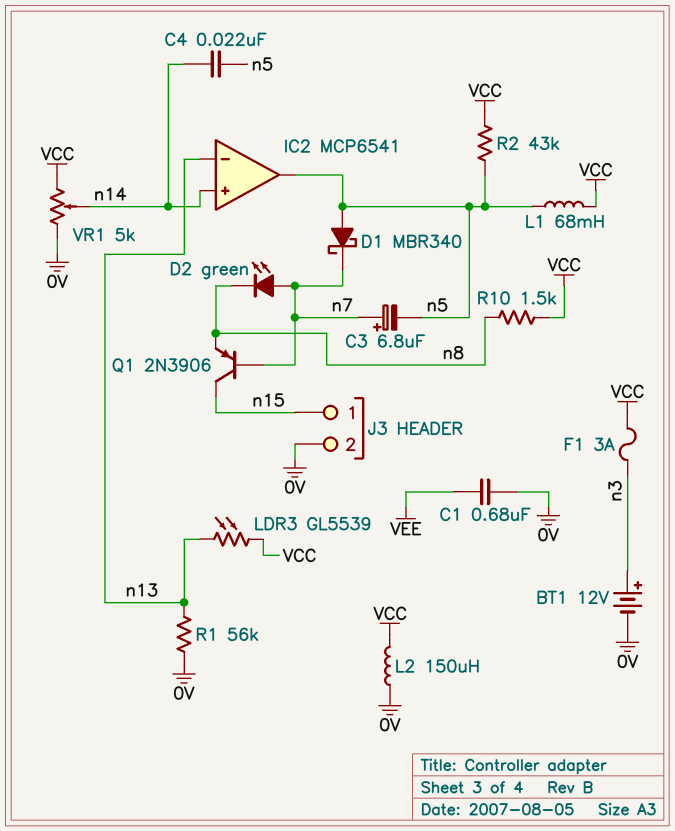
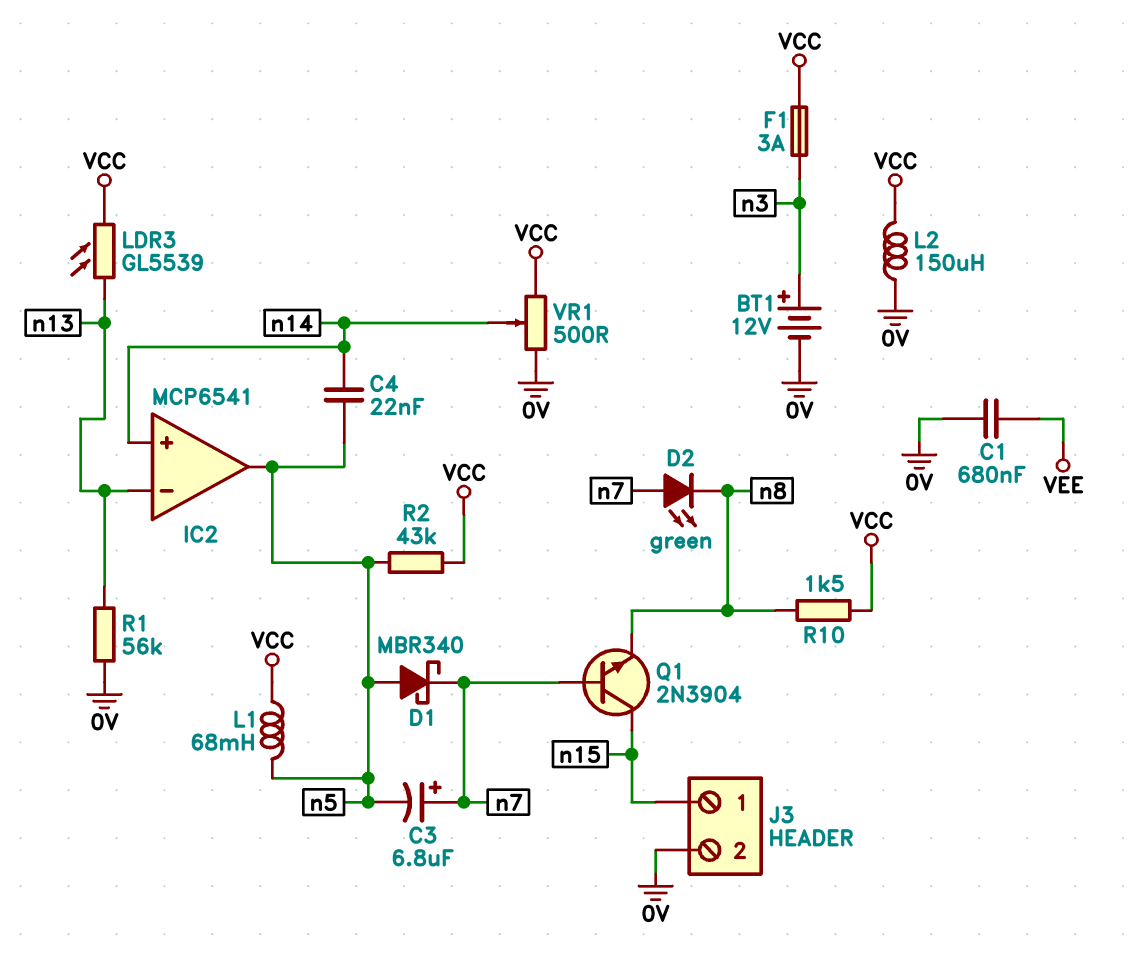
Q1: PNP 2N3906 (B n7, C n15, E n8) -> NPN 2N3904 (B n7, C n15, E n8)
VR1: 5k (0V, VCC, wiper n14) -> 500 (0V, VCC, wiper n14)

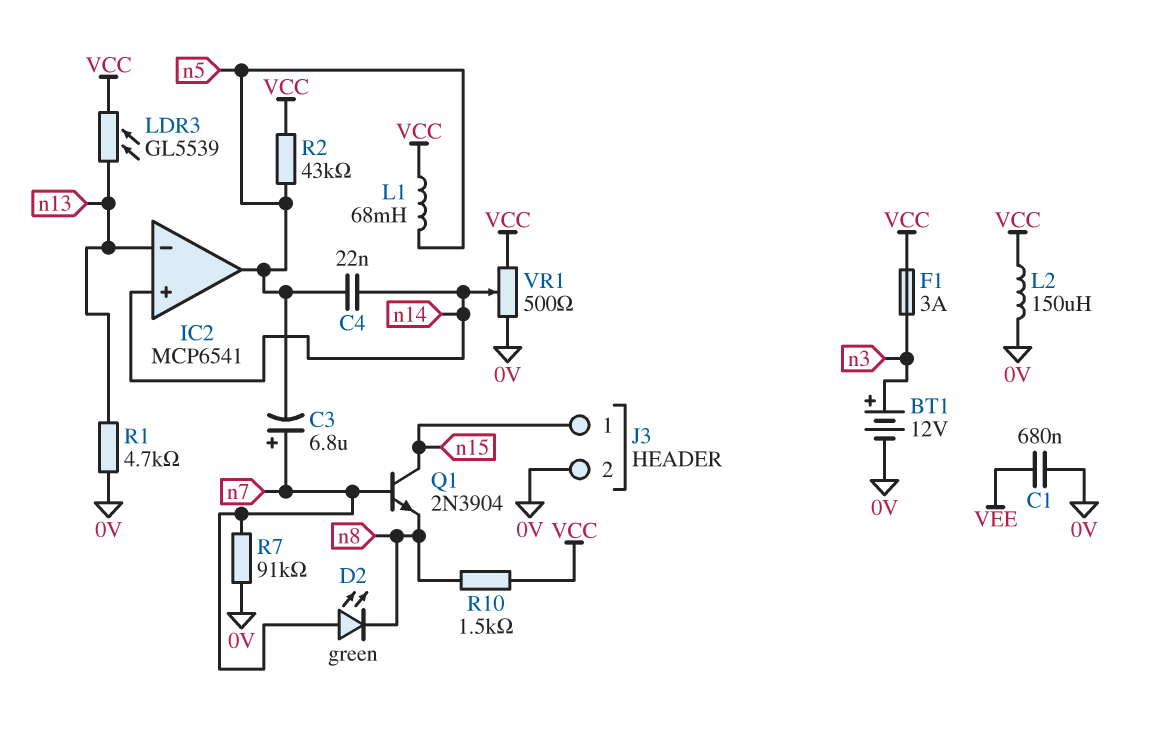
D1: schottky MBR340 (A n5, K n7) -> none
R1: 56k (0V, n13) -> 4.7k (0V, n13)
R7: none -> 91k (0V, n7)

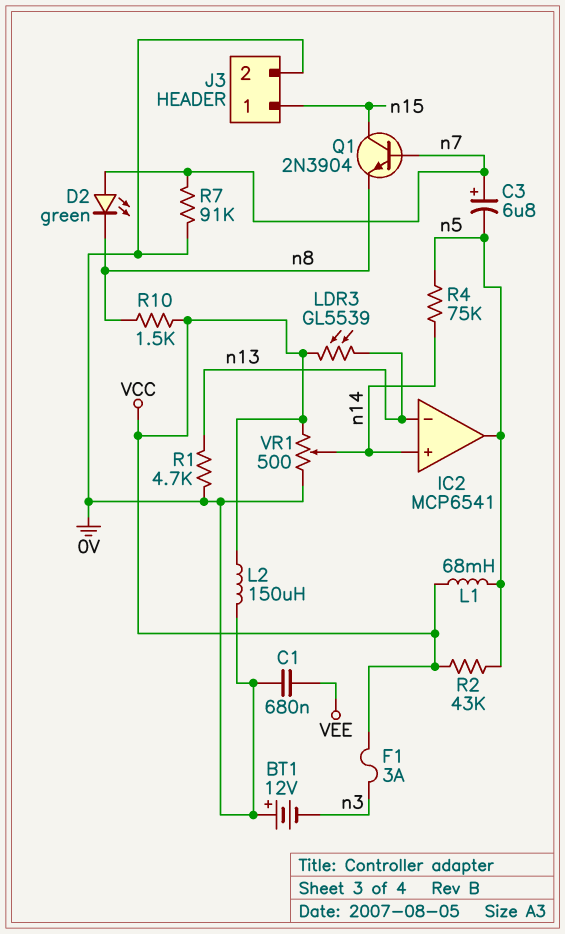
BT1: 12V (plus n3, minus 0V) -> 12V (plus 0V, minus n3)
C4: 22nF (n5, n14) -> none
R4: none -> 75k (n5, n14)

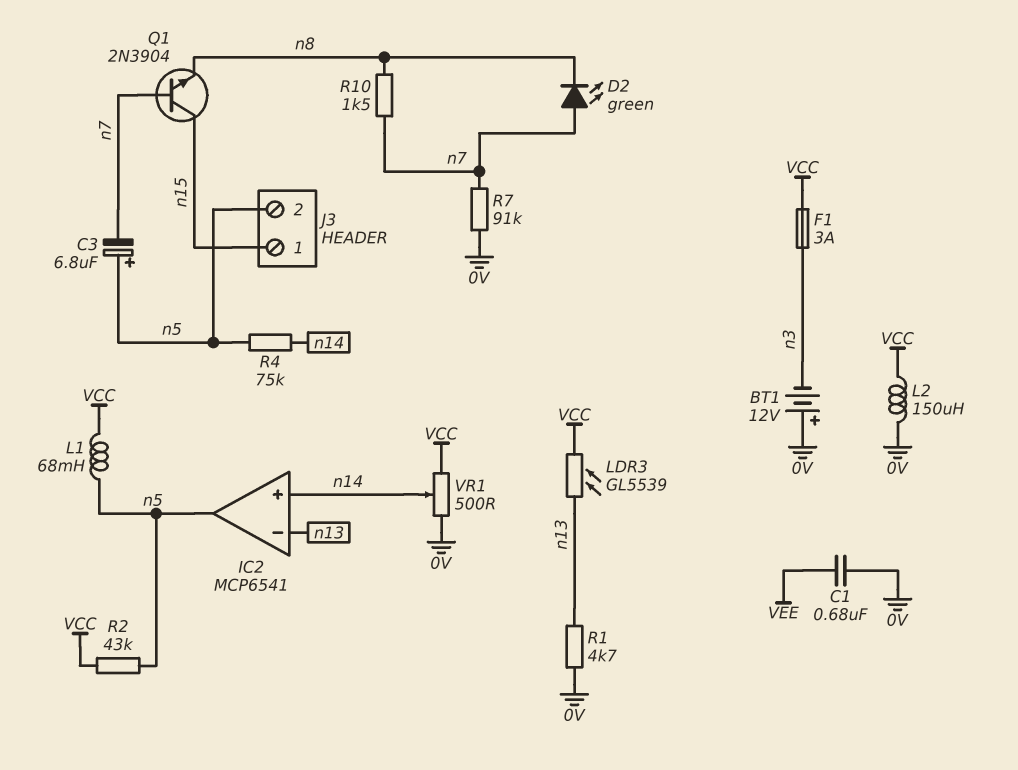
C3: 6.8uF (plus n7, minus n5) -> 6.8uF (plus n5, minus n7)
J3 pin 2: 0V -> n5
R10: 1.5k (VCC, n8) -> 1.5k (n7, n8)

